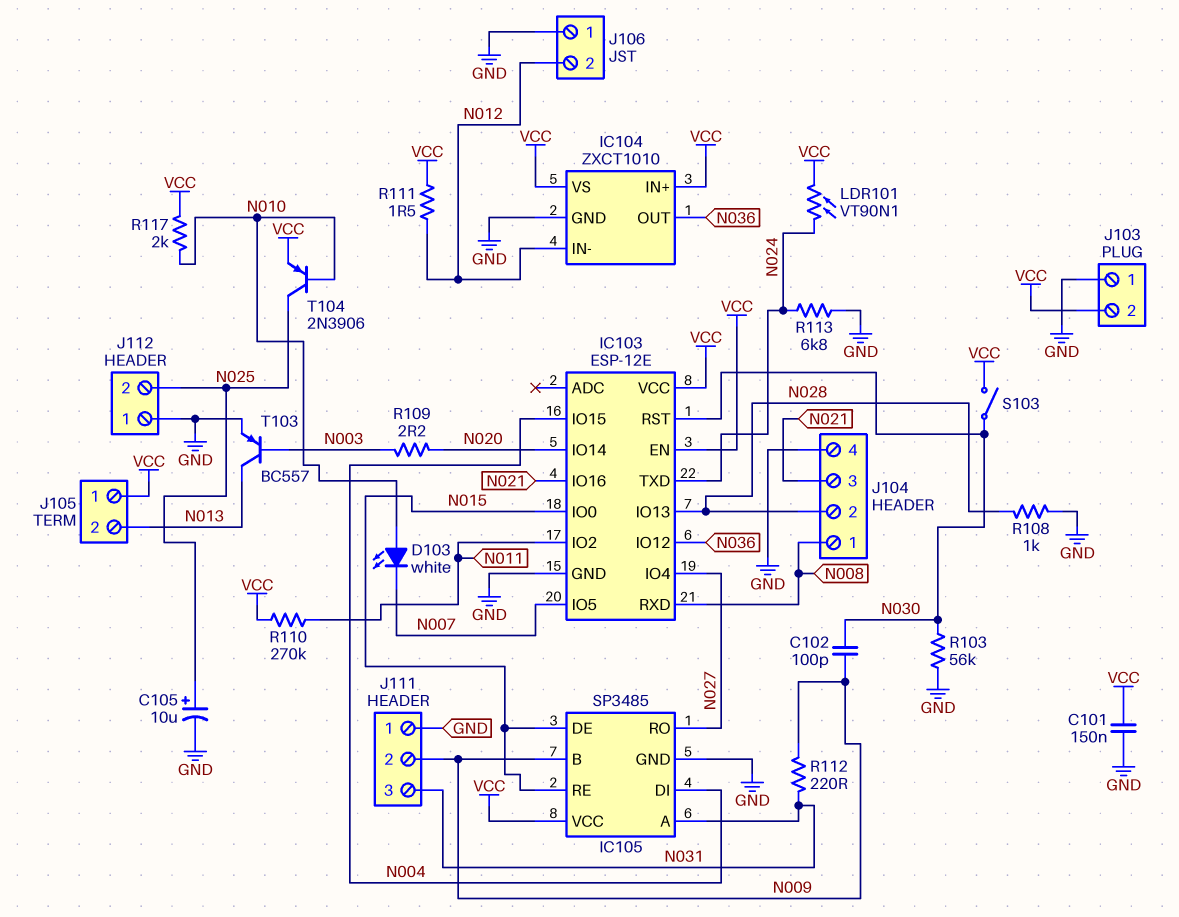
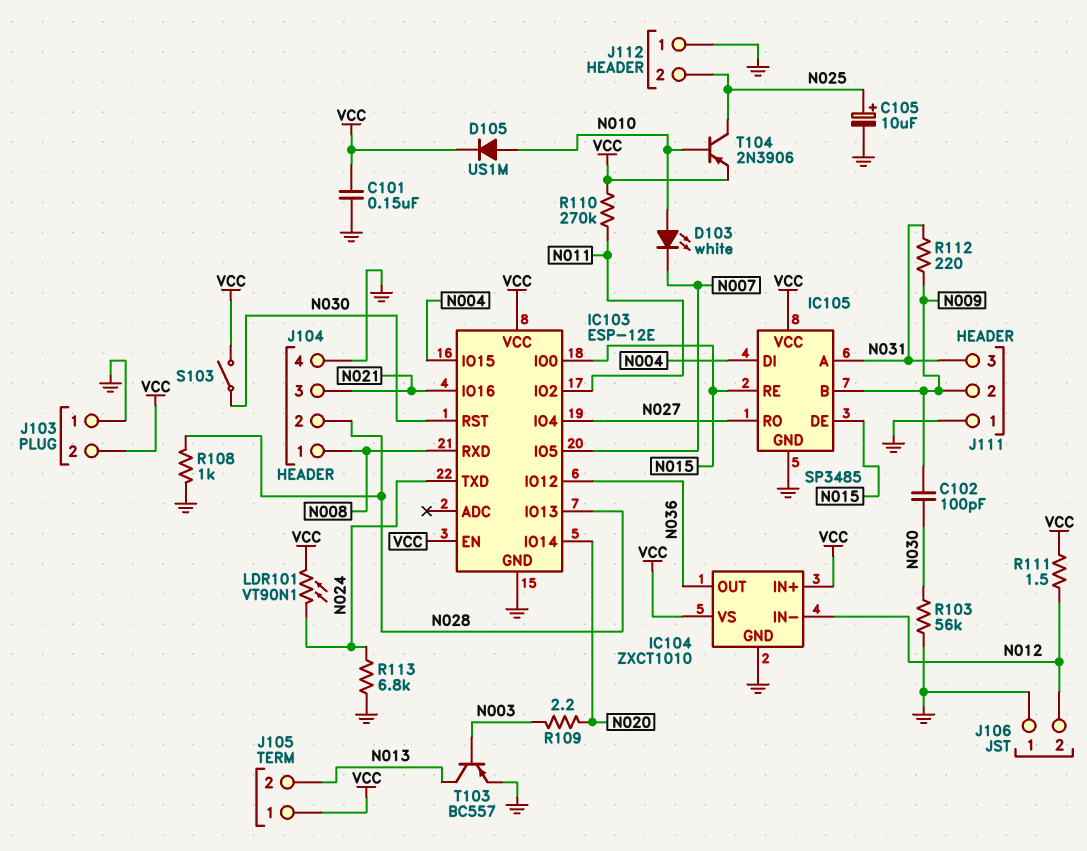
D105: none -> diode US1M (A N010, K VCC)
R117: 2k (N010, VCC) -> none

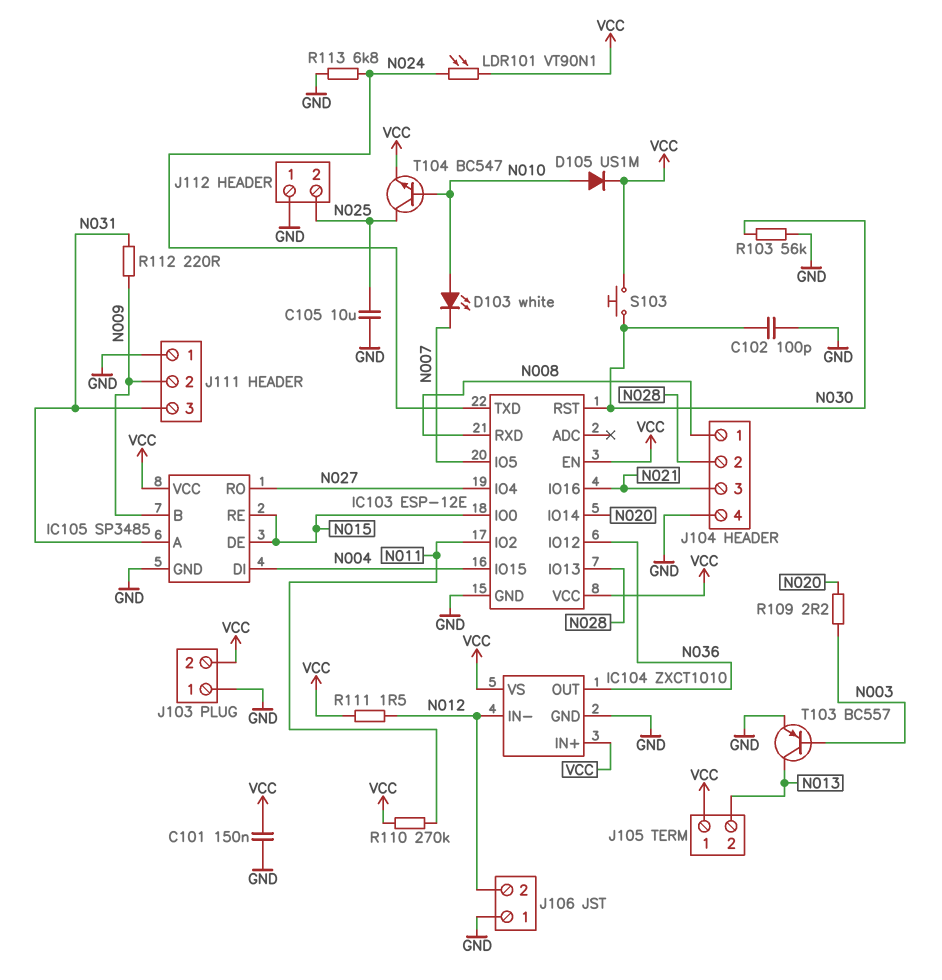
C102: 100pF (N009, N030) -> 100pF (GND, N030)
C105: 10uF (plus N025, minus GND) -> 10uF (GND, N025)
R108: 1k (GND, N028) -> none
S103: switch (N030, VCC) -> button (N030, VCC)
T104: PNP 2N3906 (B N010, C N025, E VCC) -> NPN BC547 (B N010, C N025, E VCC)

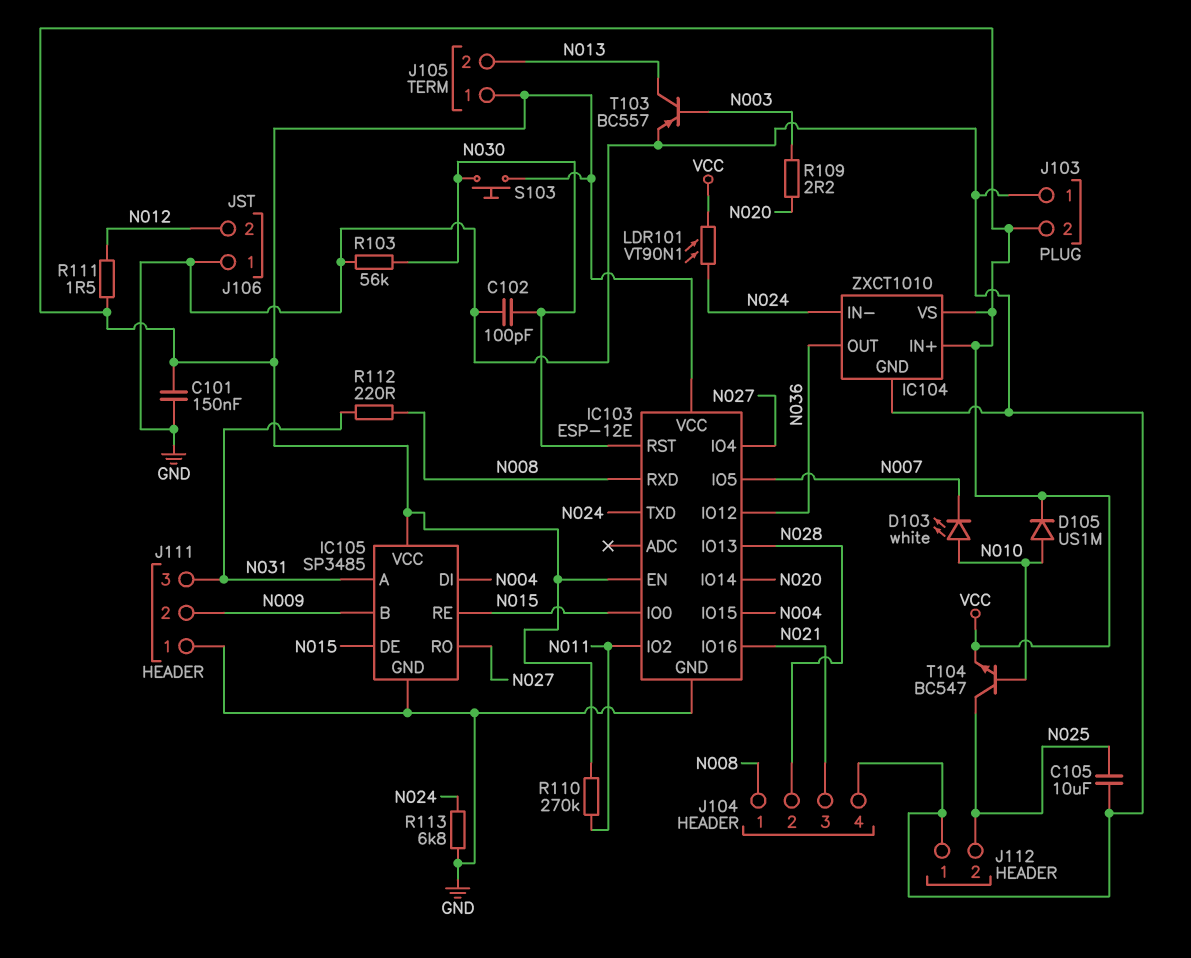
IC104 pin IN-: N012 -> N024
R112: 220 (N009, N031) -> 220 (N008, N031)

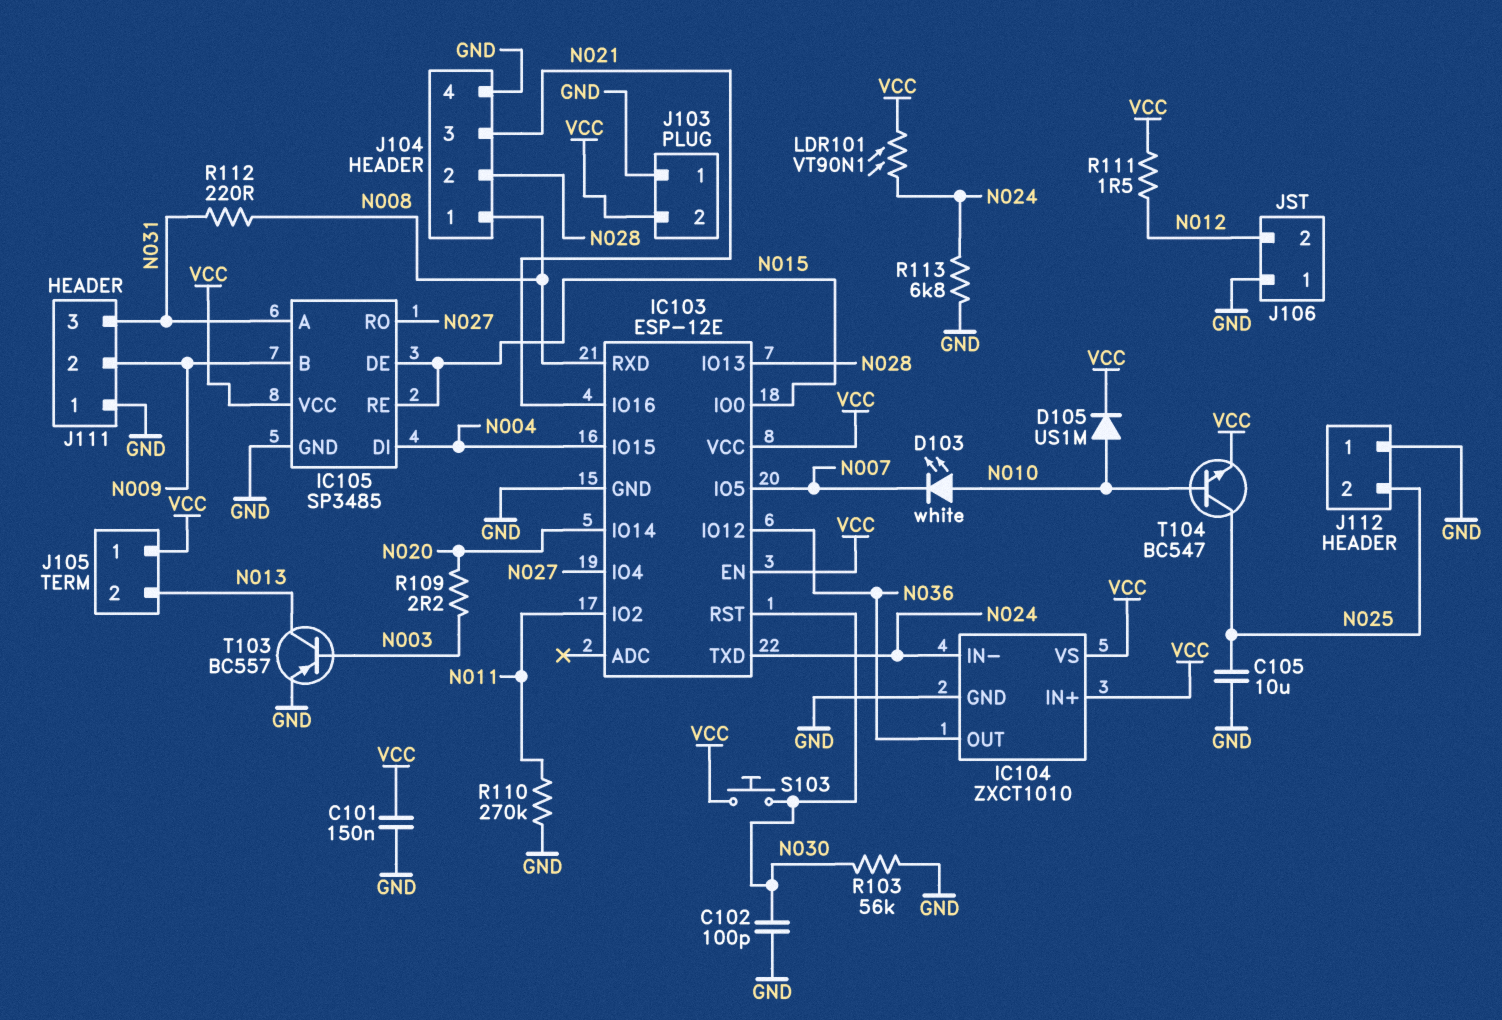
R110: 270k (N011, VCC) -> 270k (GND, N011)

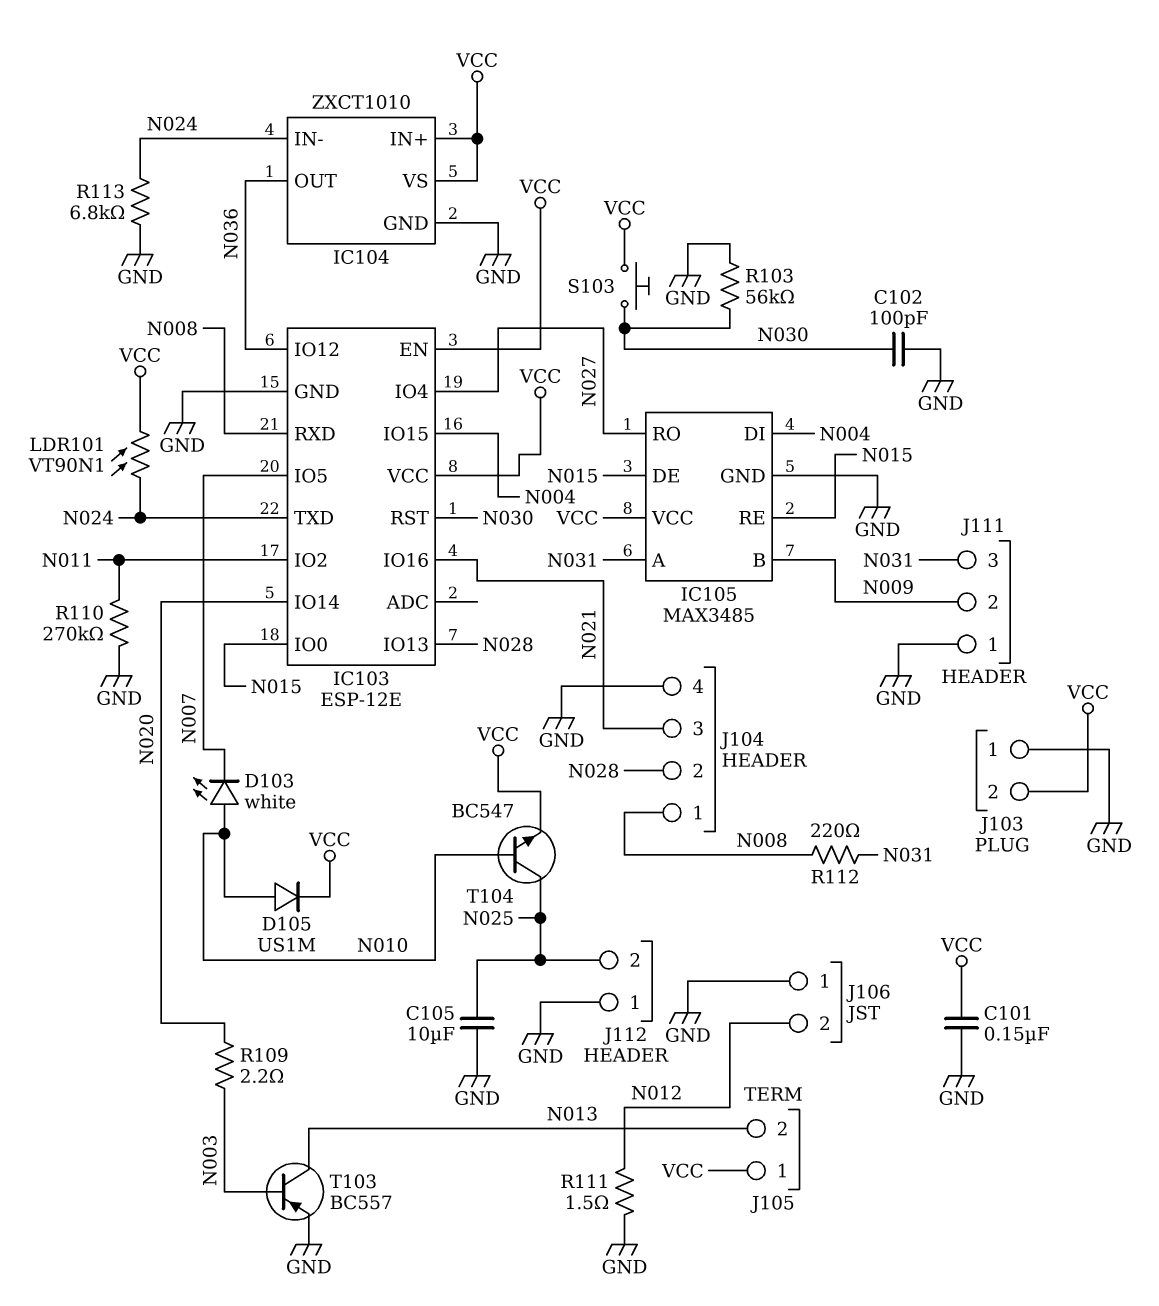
IC105: SP3485 -> MAX3485
R111: 1.5 (N012, VCC) -> 1.5 (GND, N012)

